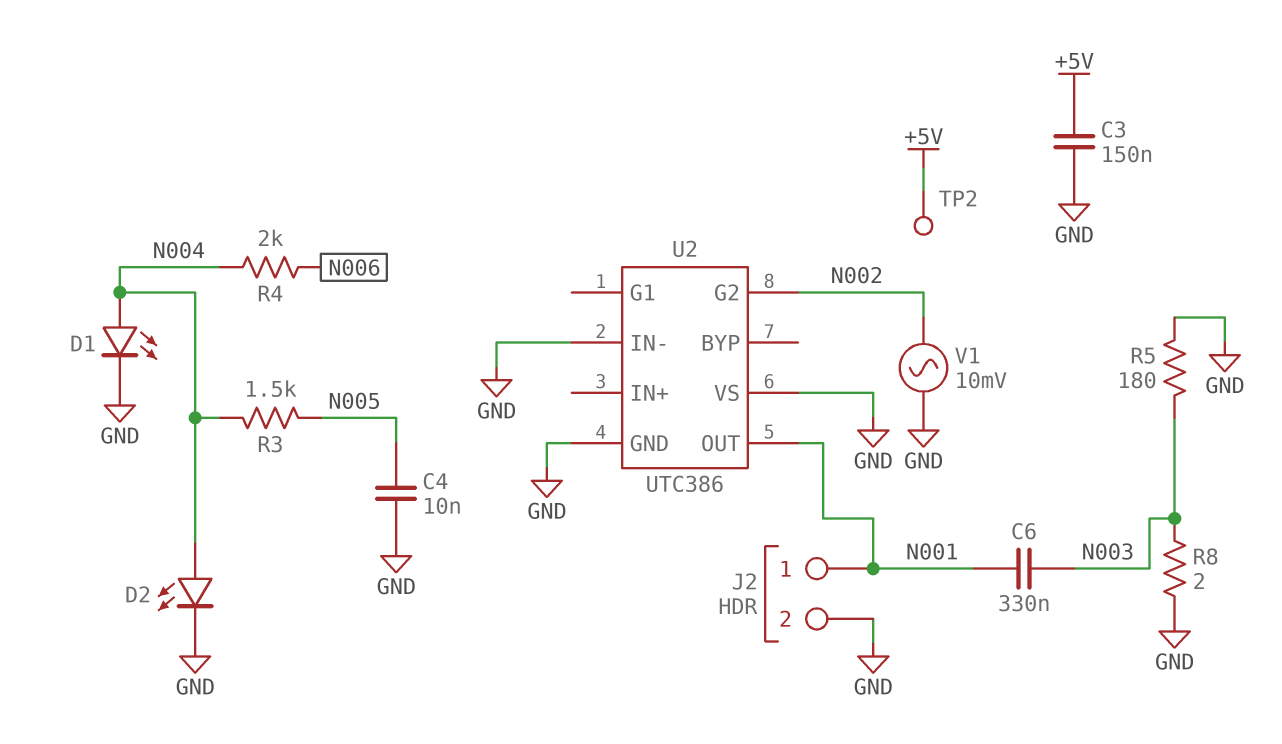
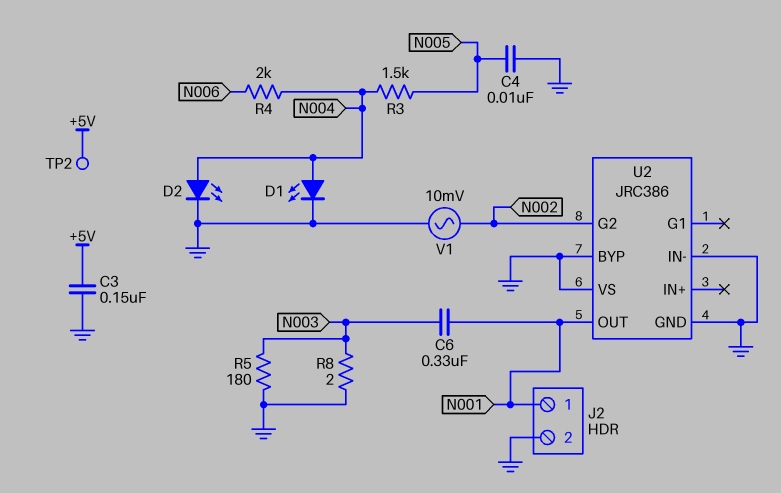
U2: UTC386 -> JRC386
U2 pin BYP: none -> GND

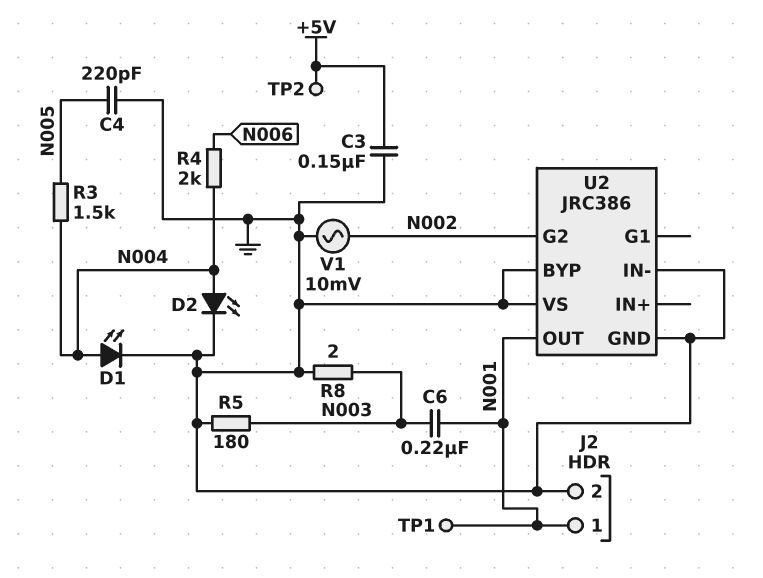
C4: 10nF (GND, N005) -> 220pF (GND, N005)
C6: 330nF (N001, N003) -> 220nF (N001, N003)
TP1: none -> test point (N001)

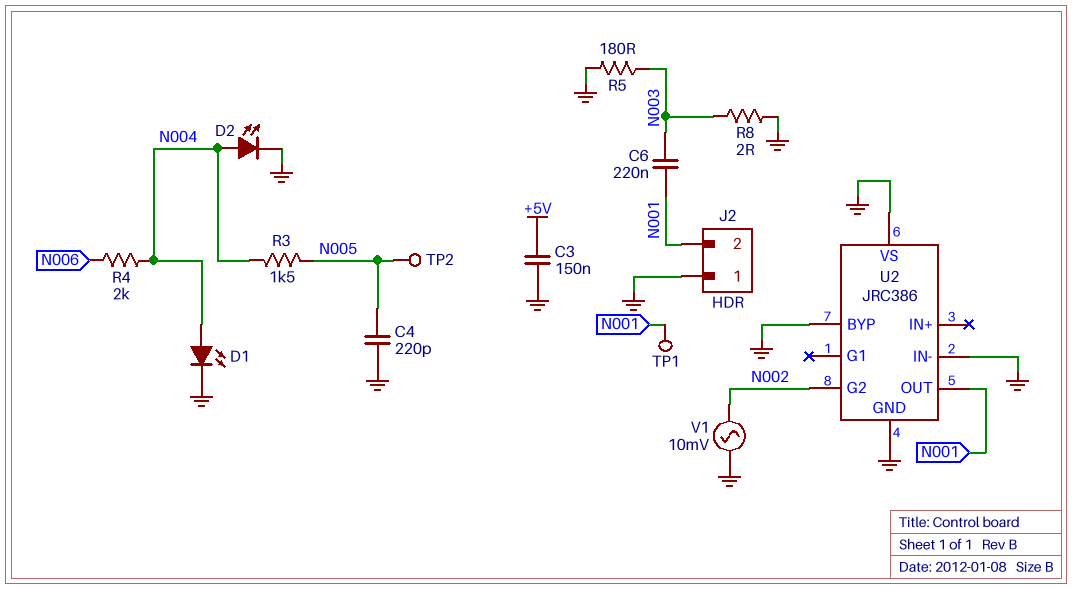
J2 pin 1: N001 -> GND
J2 pin 2: GND -> N001
TP2: test point (+5V) -> test point (N005)

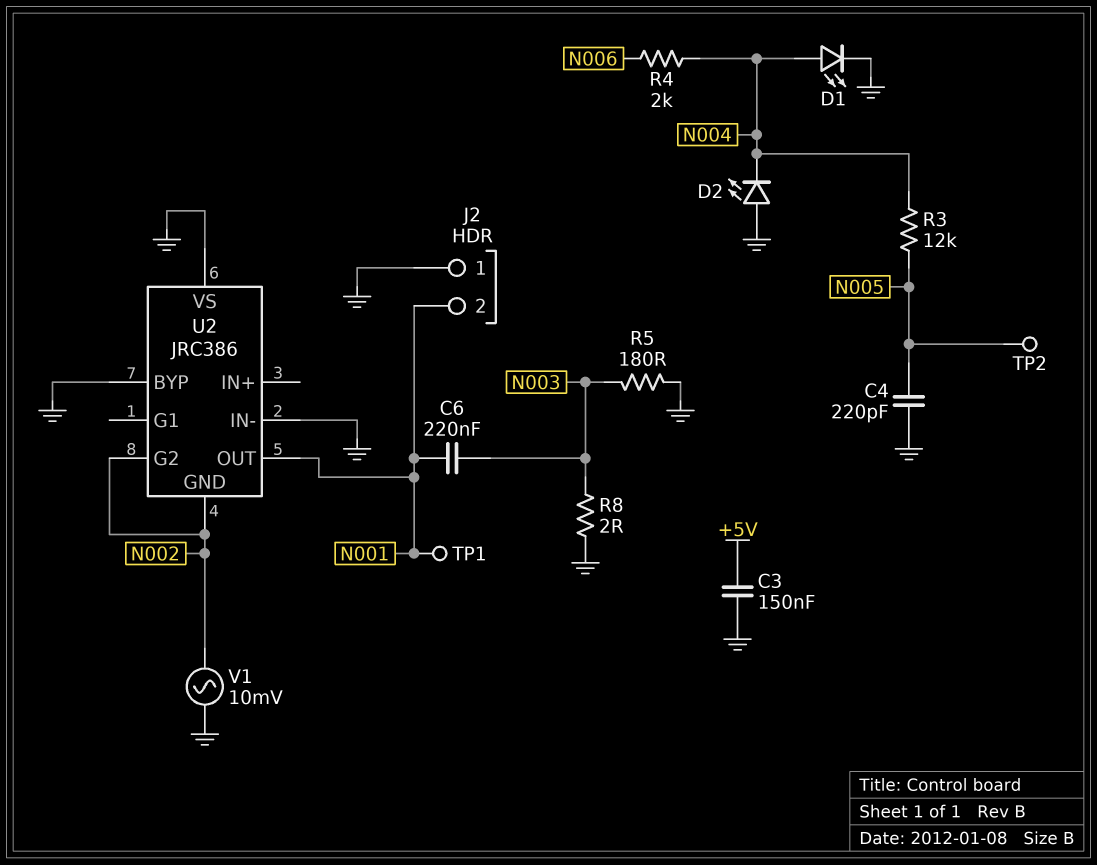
D2: LED (A N004, K GND) -> LED (A GND, K N004)
R3: 1.5k (N004, N005) -> 12k (N004, N005)
U2 pin GND: GND -> N002

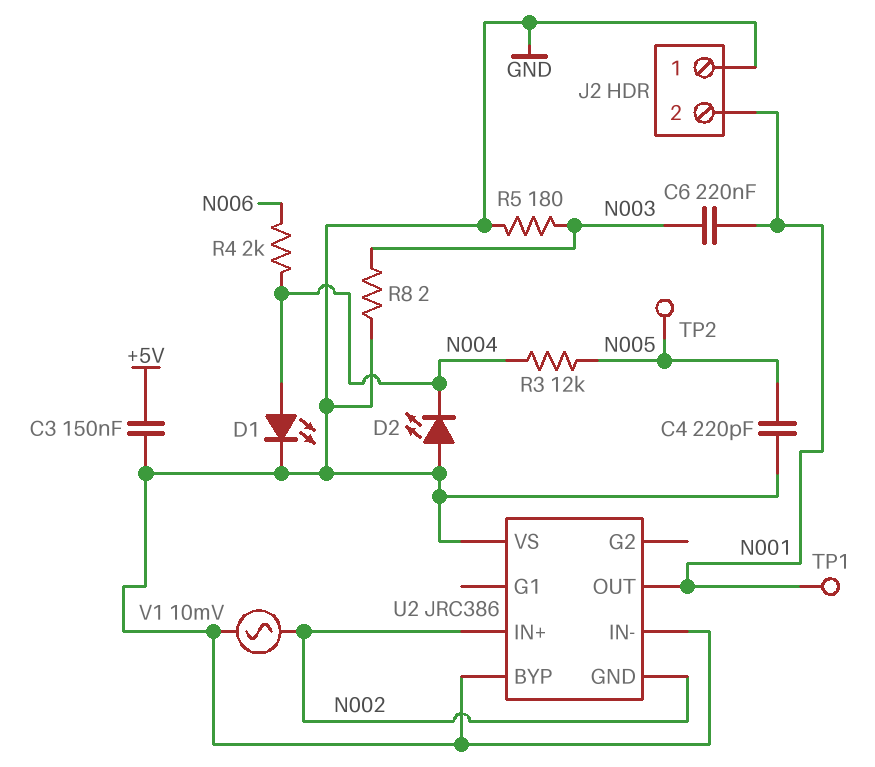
U2 pin G2: N002 -> none
U2 pin IN+: none -> N002

